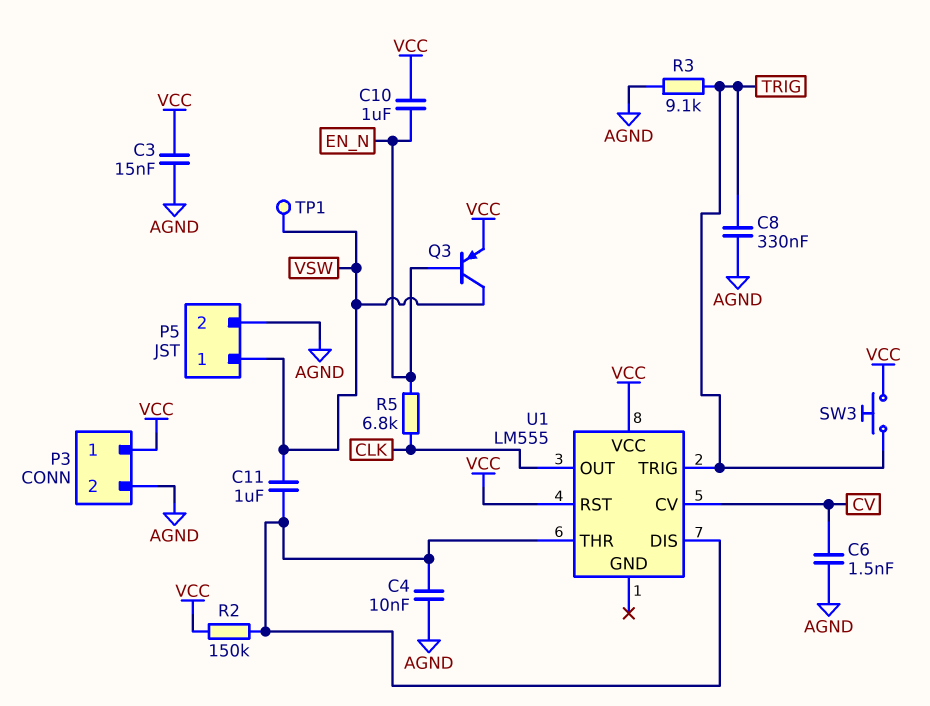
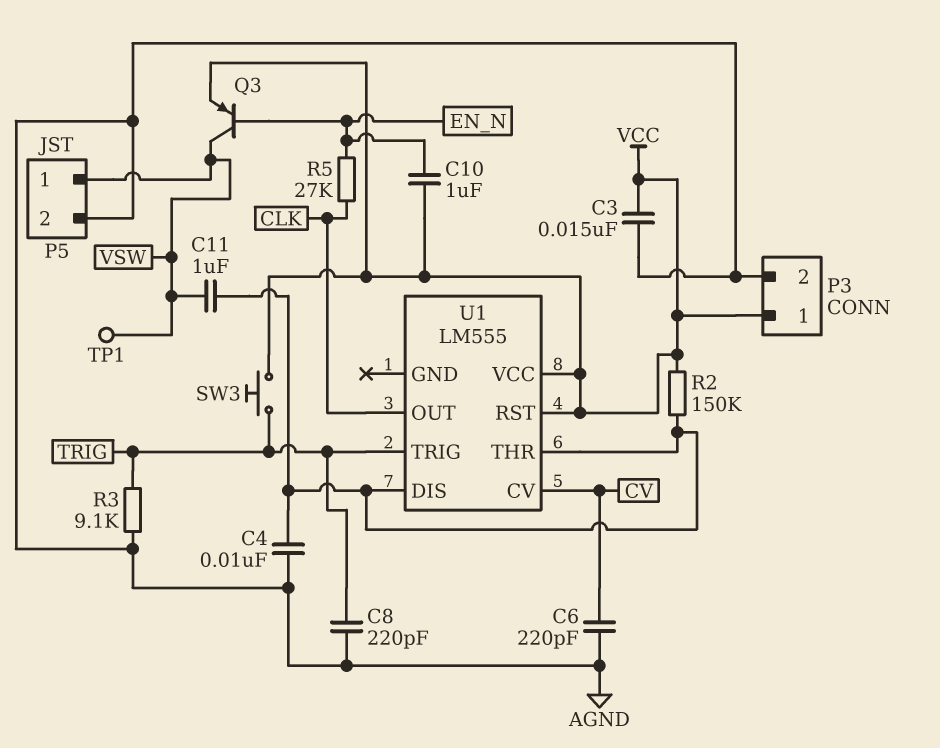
C6: 1.5nF (AGND, CV) -> 220pF (AGND, CV)
C8: 330nF (AGND, TRIG) -> 220pF (AGND, TRIG)
R5: 6.8k (CLK, EN_N) -> 27k (CLK, EN_N)

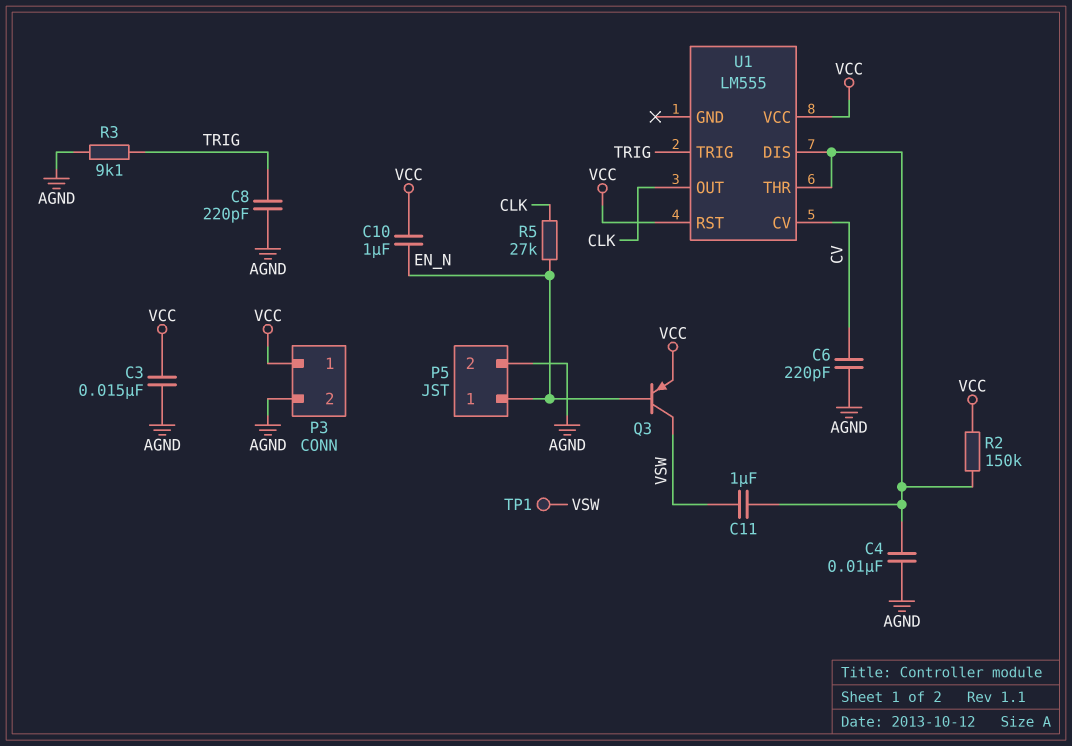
P5 pin 1: VSW -> EN_N
SW3: button (TRIG, VCC) -> none

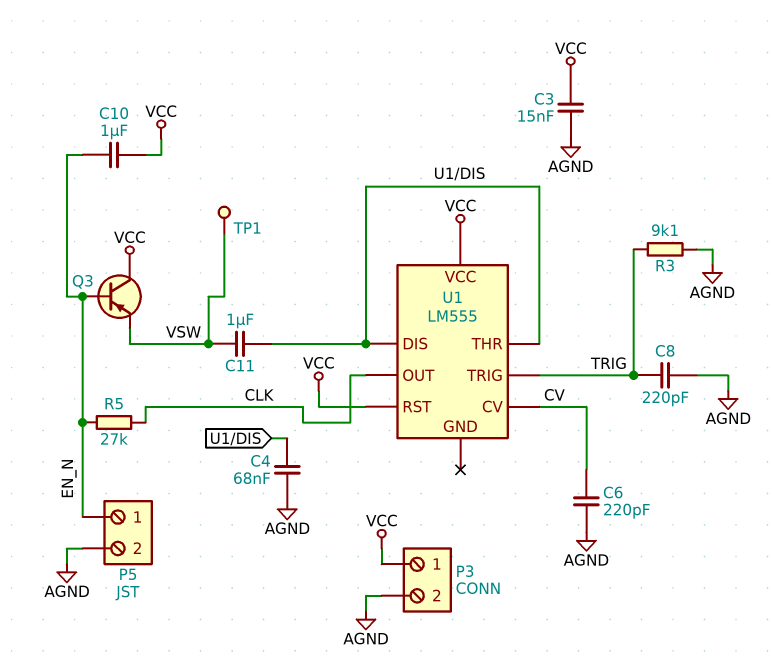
C4: 10nF (AGND, U1/DIS) -> 68nF (AGND, U1/DIS)
Q3: PNP (B EN_N, C VSW, E VCC) -> PNP (B EN_N, C VCC, E VSW)
R2: 150k (U1/DIS, VCC) -> none

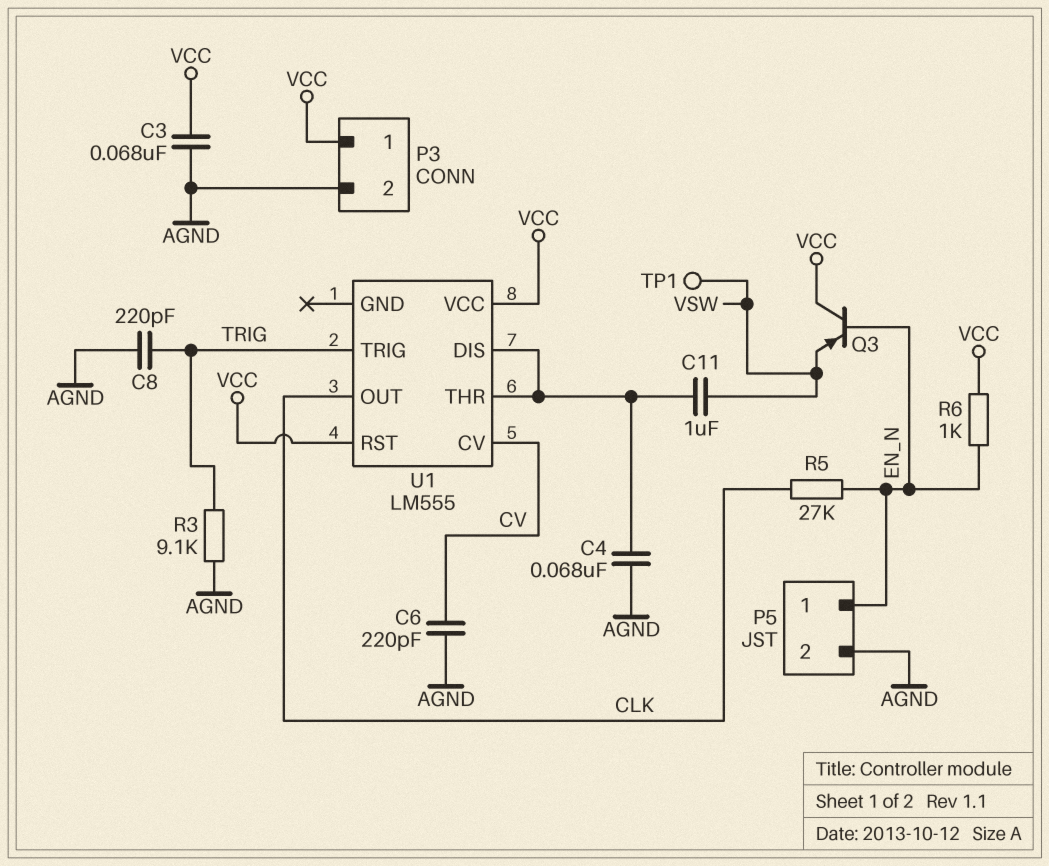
C3: 15nF (AGND, VCC) -> 68nF (AGND, VCC)
C10: 1uF (EN_N, VCC) -> none
R6: none -> 1k (EN_N, VCC)

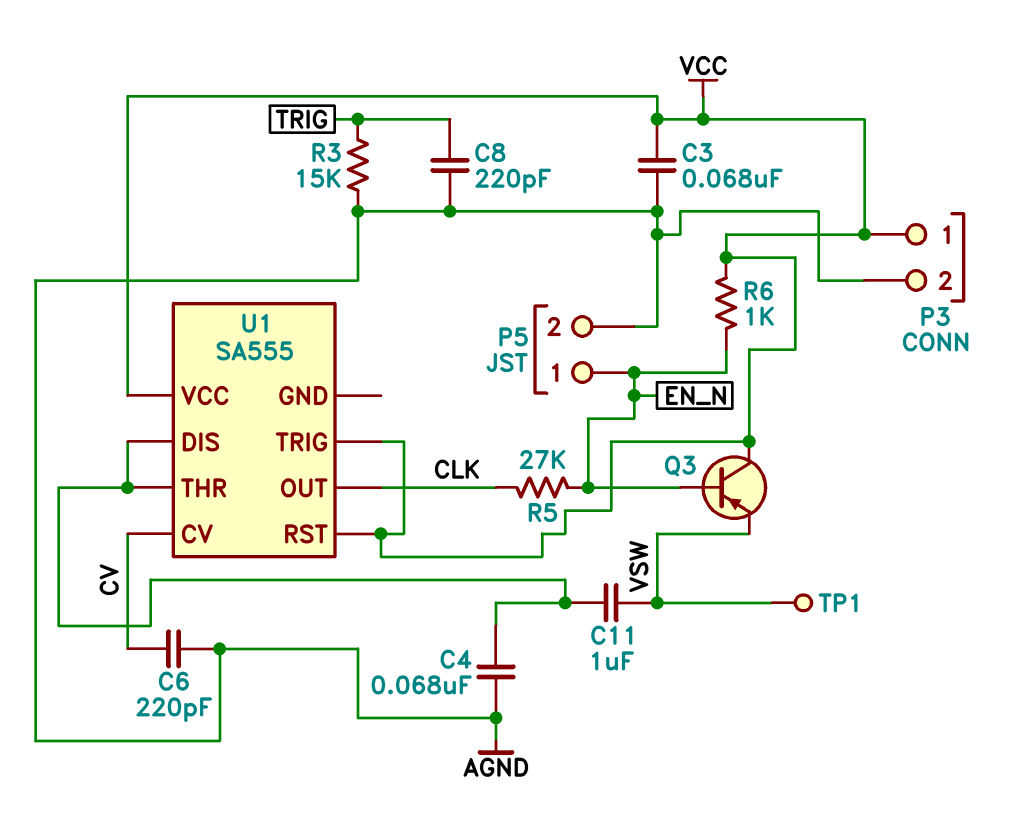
R3: 9.1k (AGND, TRIG) -> 15k (AGND, TRIG)
U1: LM555 -> SA555
U1 pin TRIG: TRIG -> VCC

